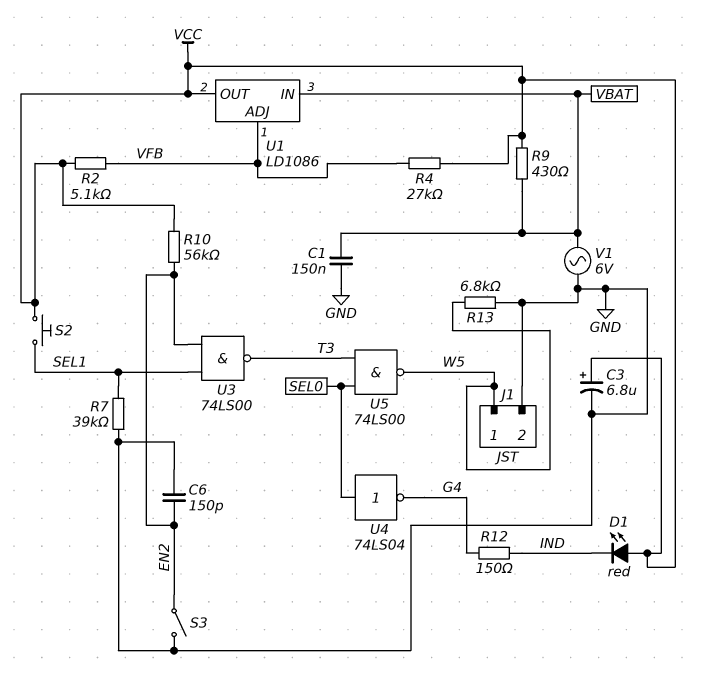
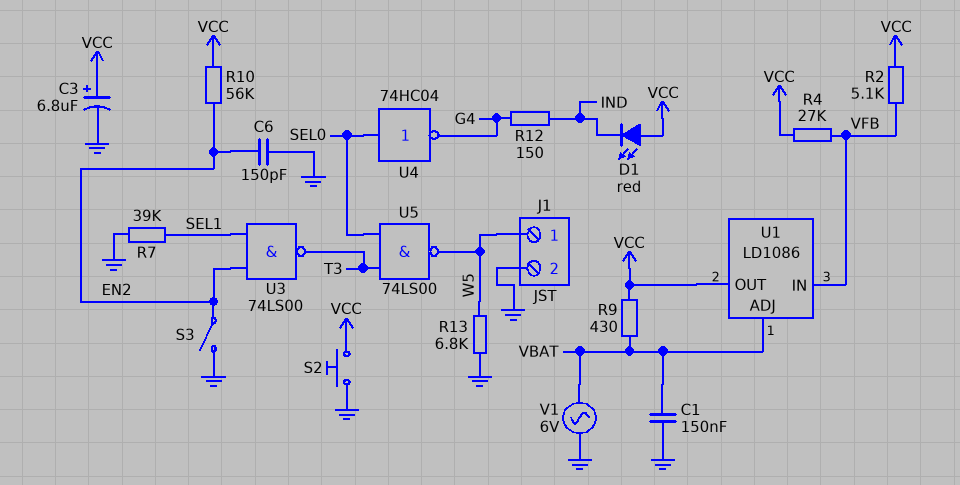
S2: button (SEL1, VCC) -> button (GND, VCC)
U1 pin ADJ: VFB -> VBAT
U1 pin IN: VBAT -> VFB
U4: NOT 74LS04 (in SEL0, out G4) -> NOT 74HC04 (in SEL0, out G4)

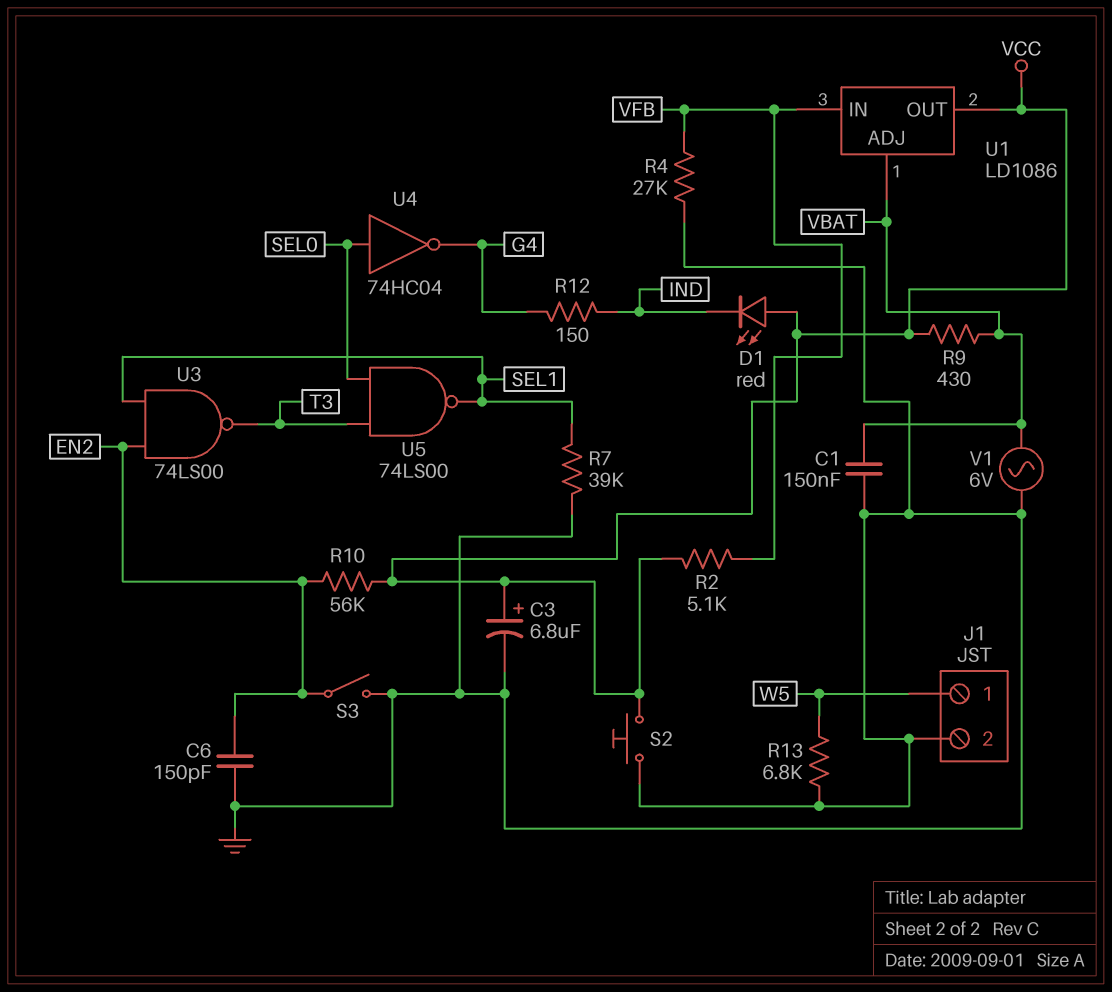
R4: 27k (VCC, VFB) -> 27k (GND, VFB)
U5: NAND 74LS00 (in SEL0, in T3, out W5) -> NAND 74LS00 (in SEL0, in T3, out SEL1)

